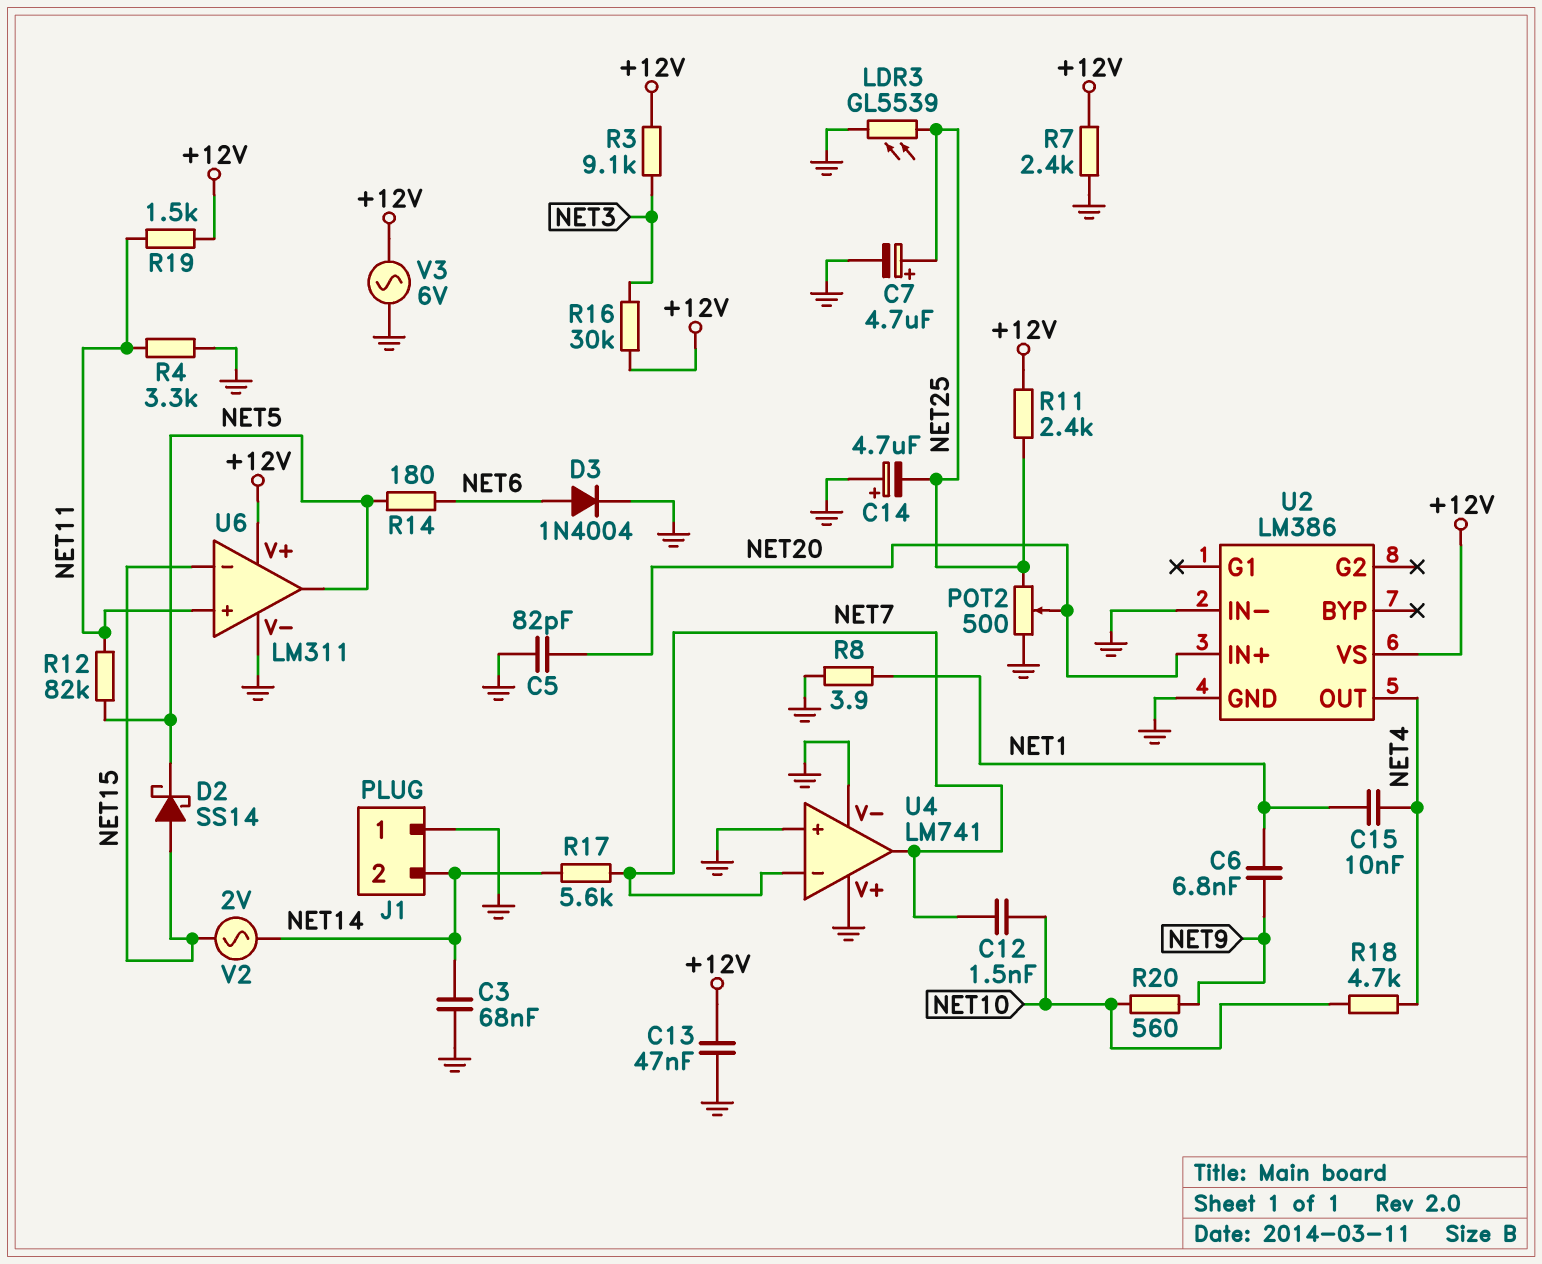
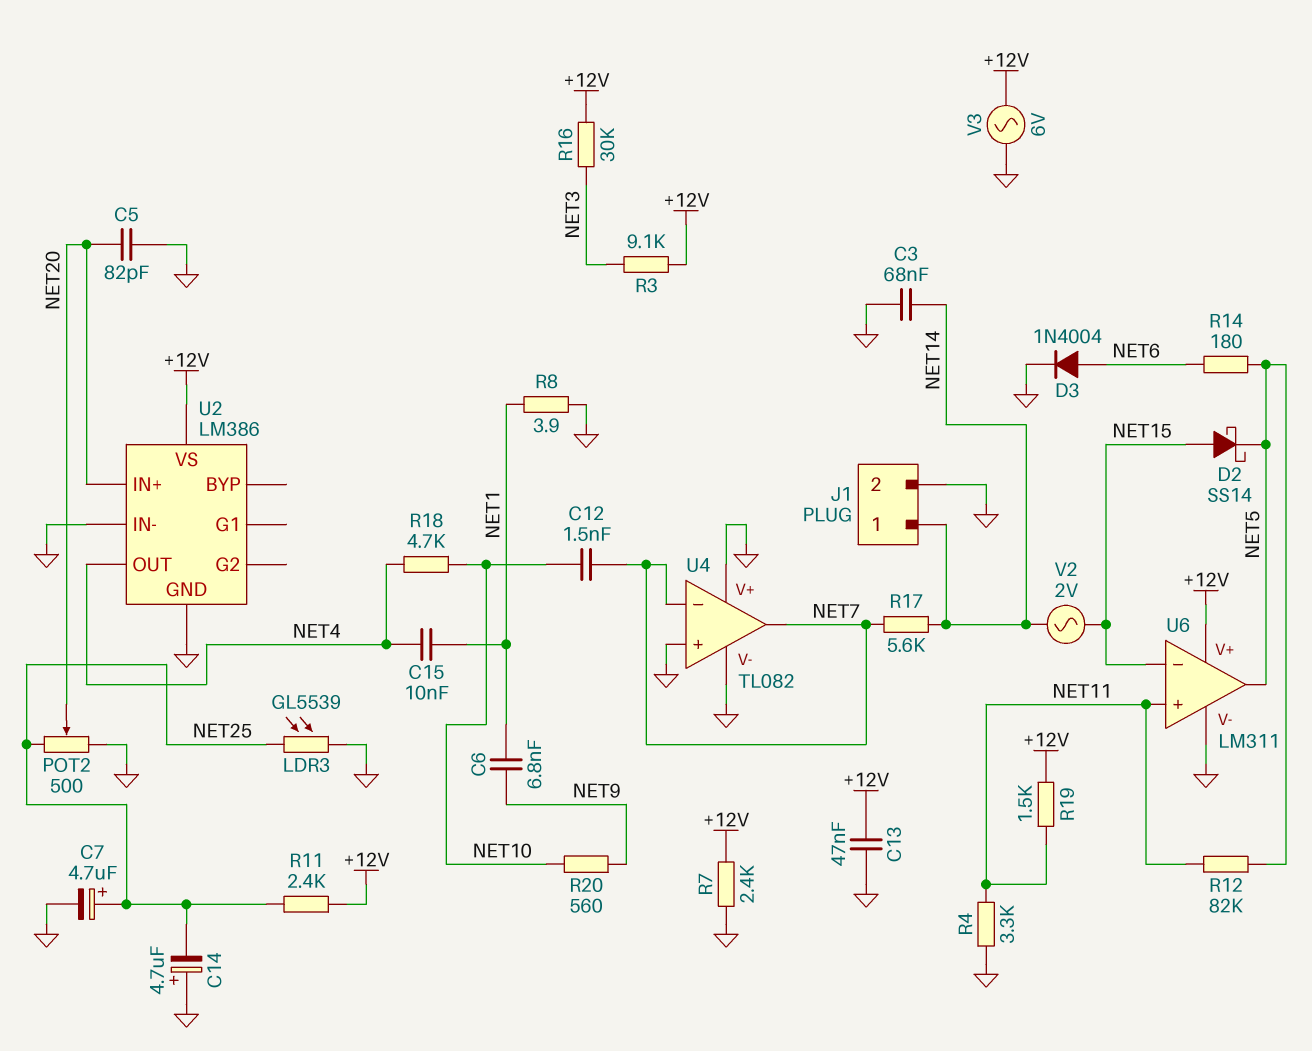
J1 pin 1: GND -> NET14
J1 pin 2: NET14 -> GND
U4: LM741 -> TL082

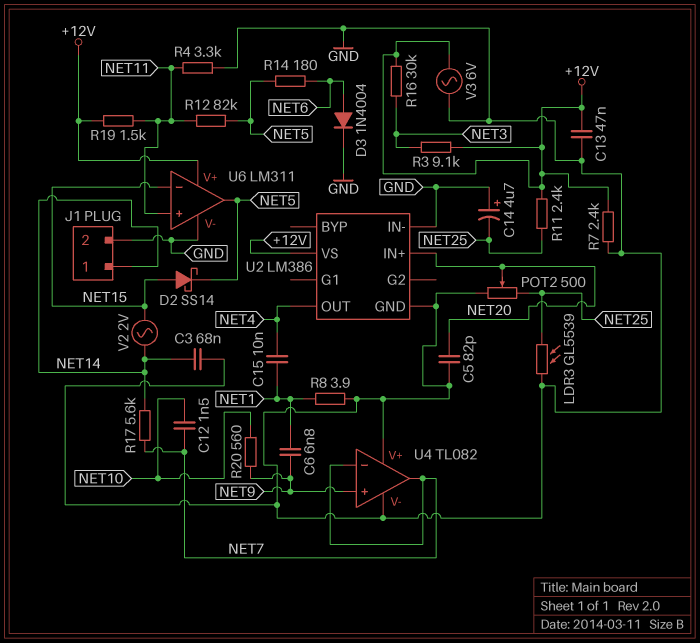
C7: 4.7uF (plus NET25, minus GND) -> none
R18: 4.7k (NET4, NET10) -> none
U4 pin in+: GND -> NET9

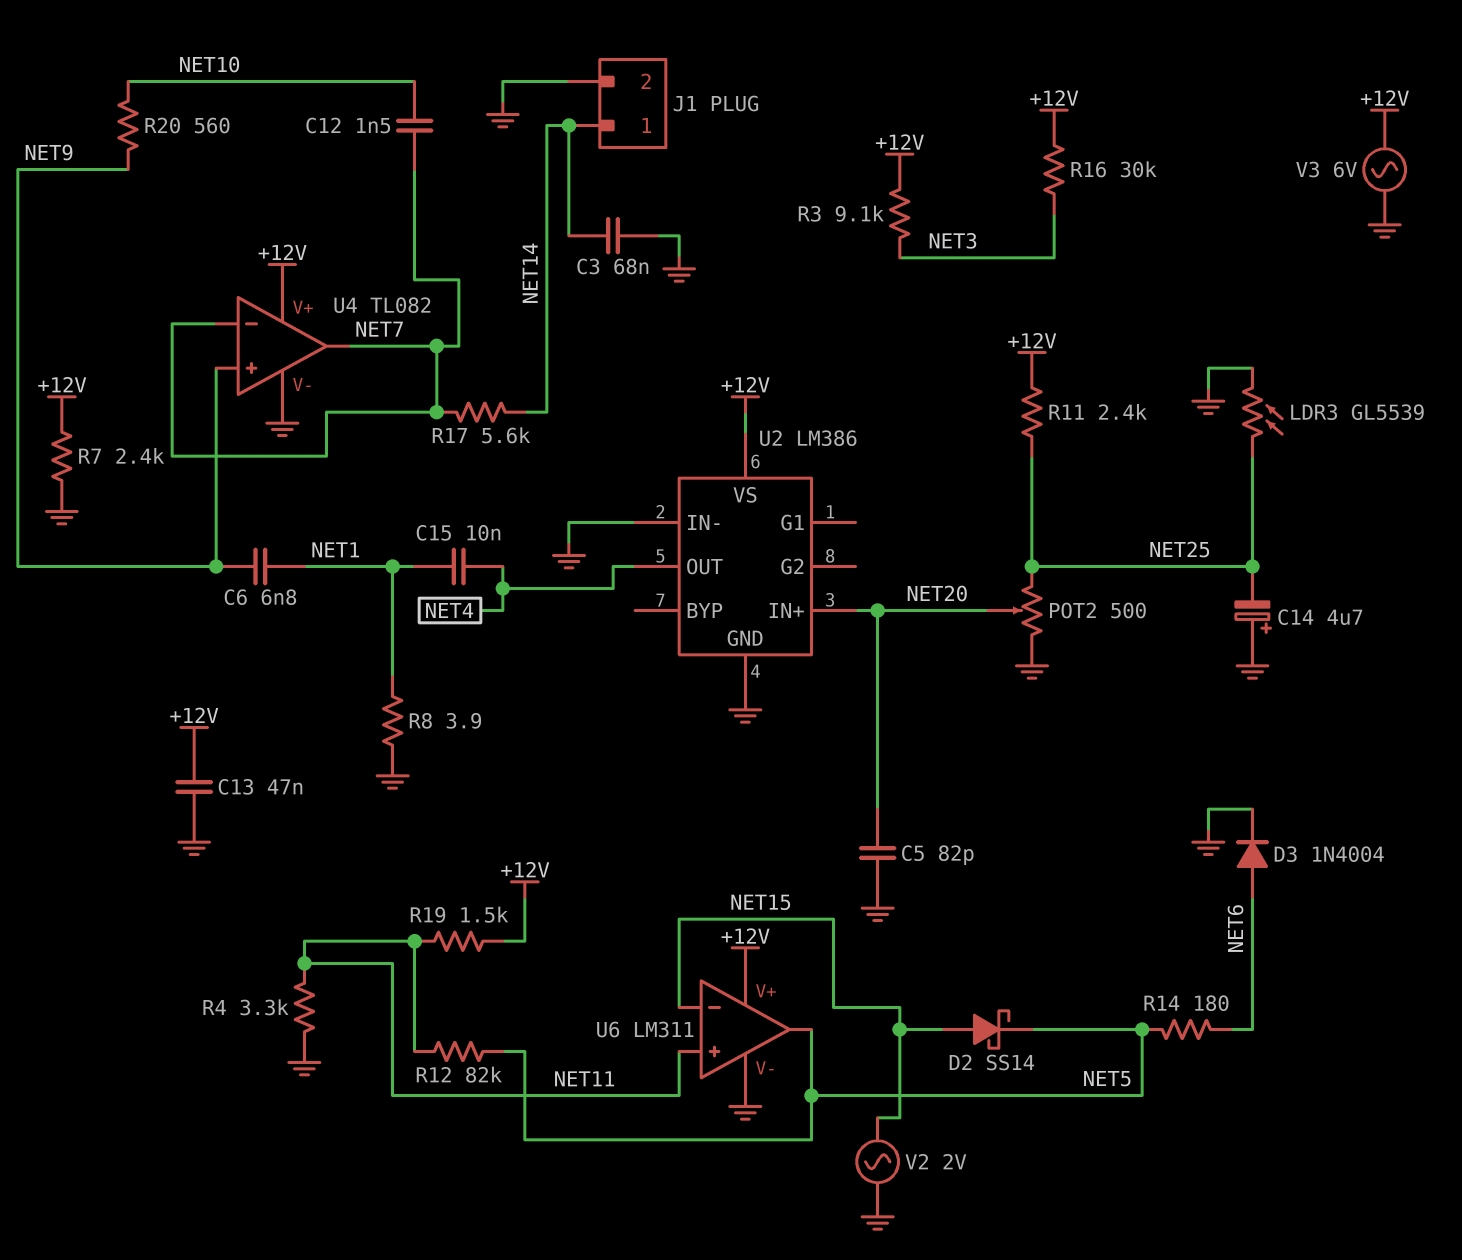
U4 pin V+: GND -> +12V
V2: AC 2V (NET14, NET15) -> AC 2V (GND, NET15)

